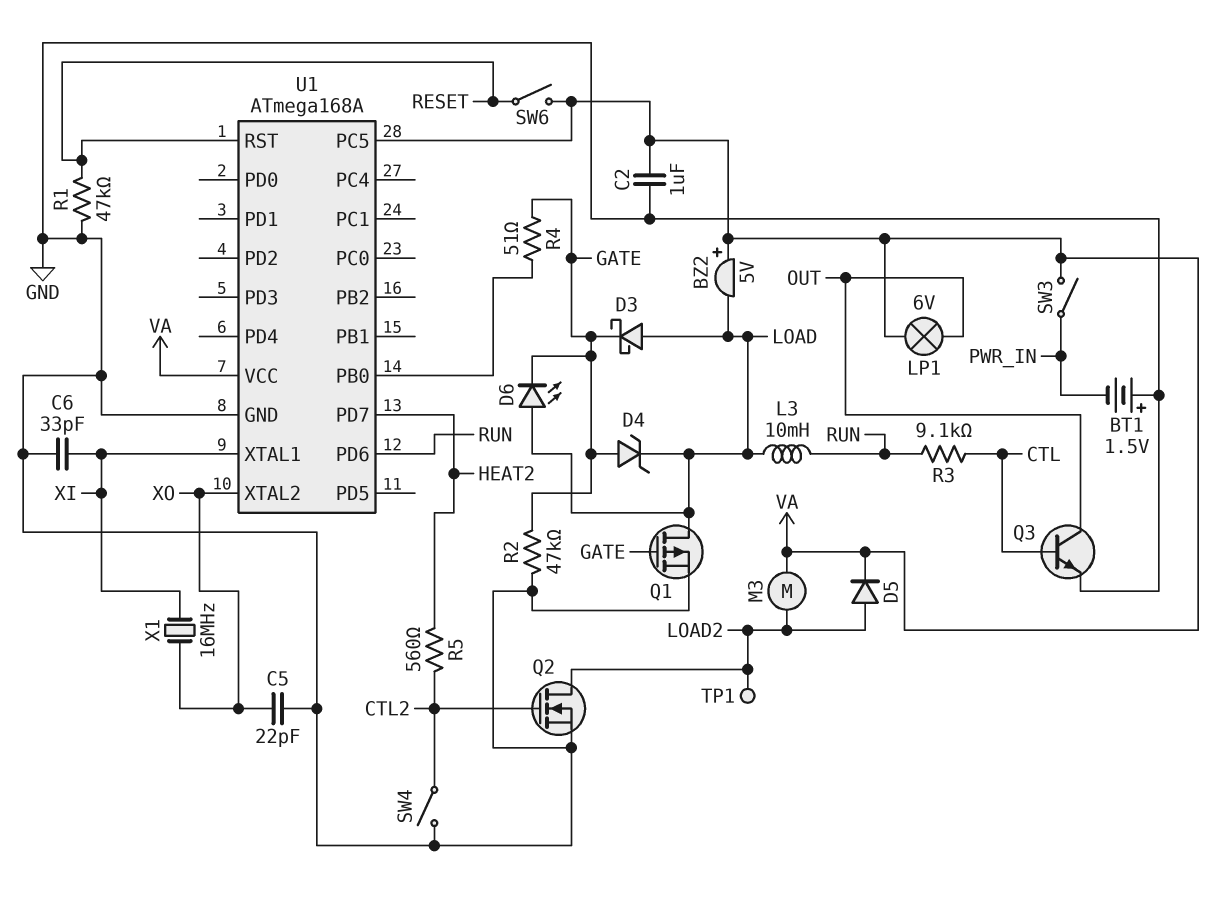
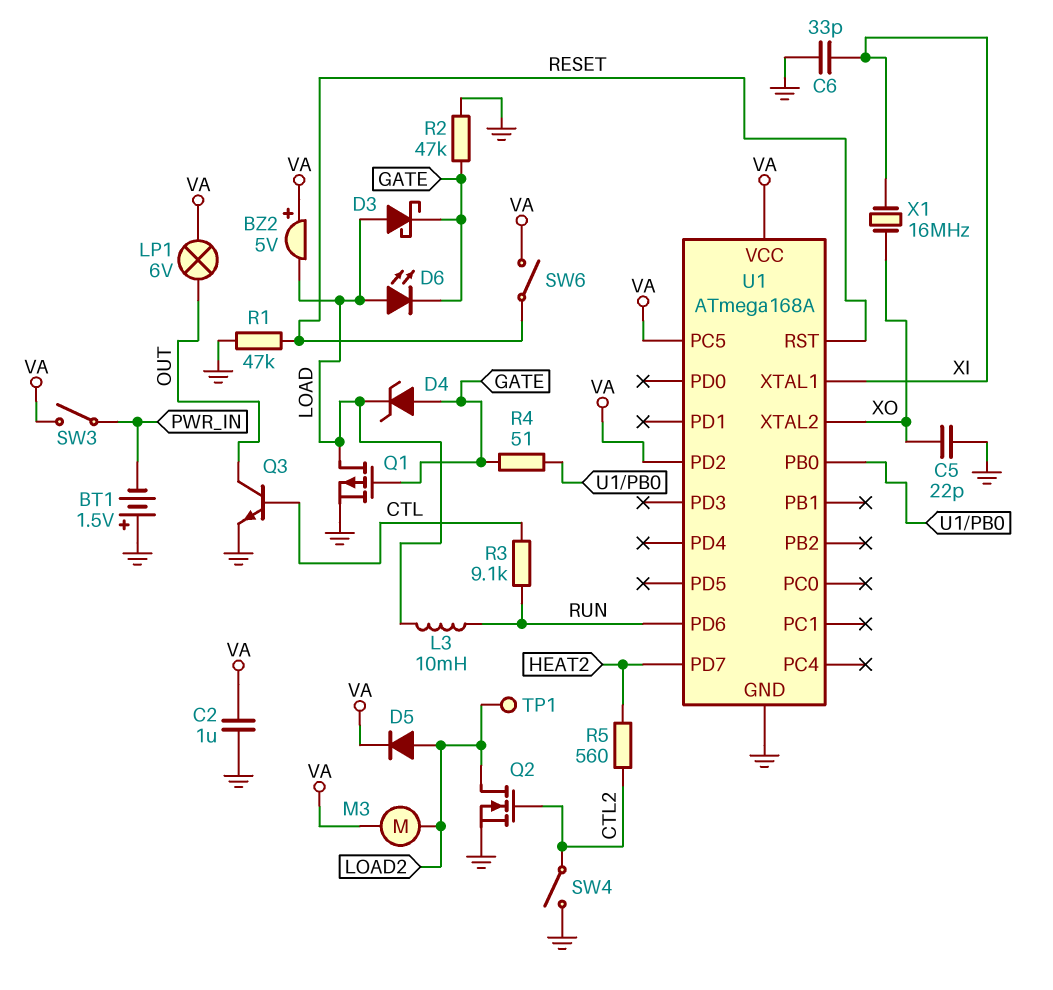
U1 pin PD2: none -> VA

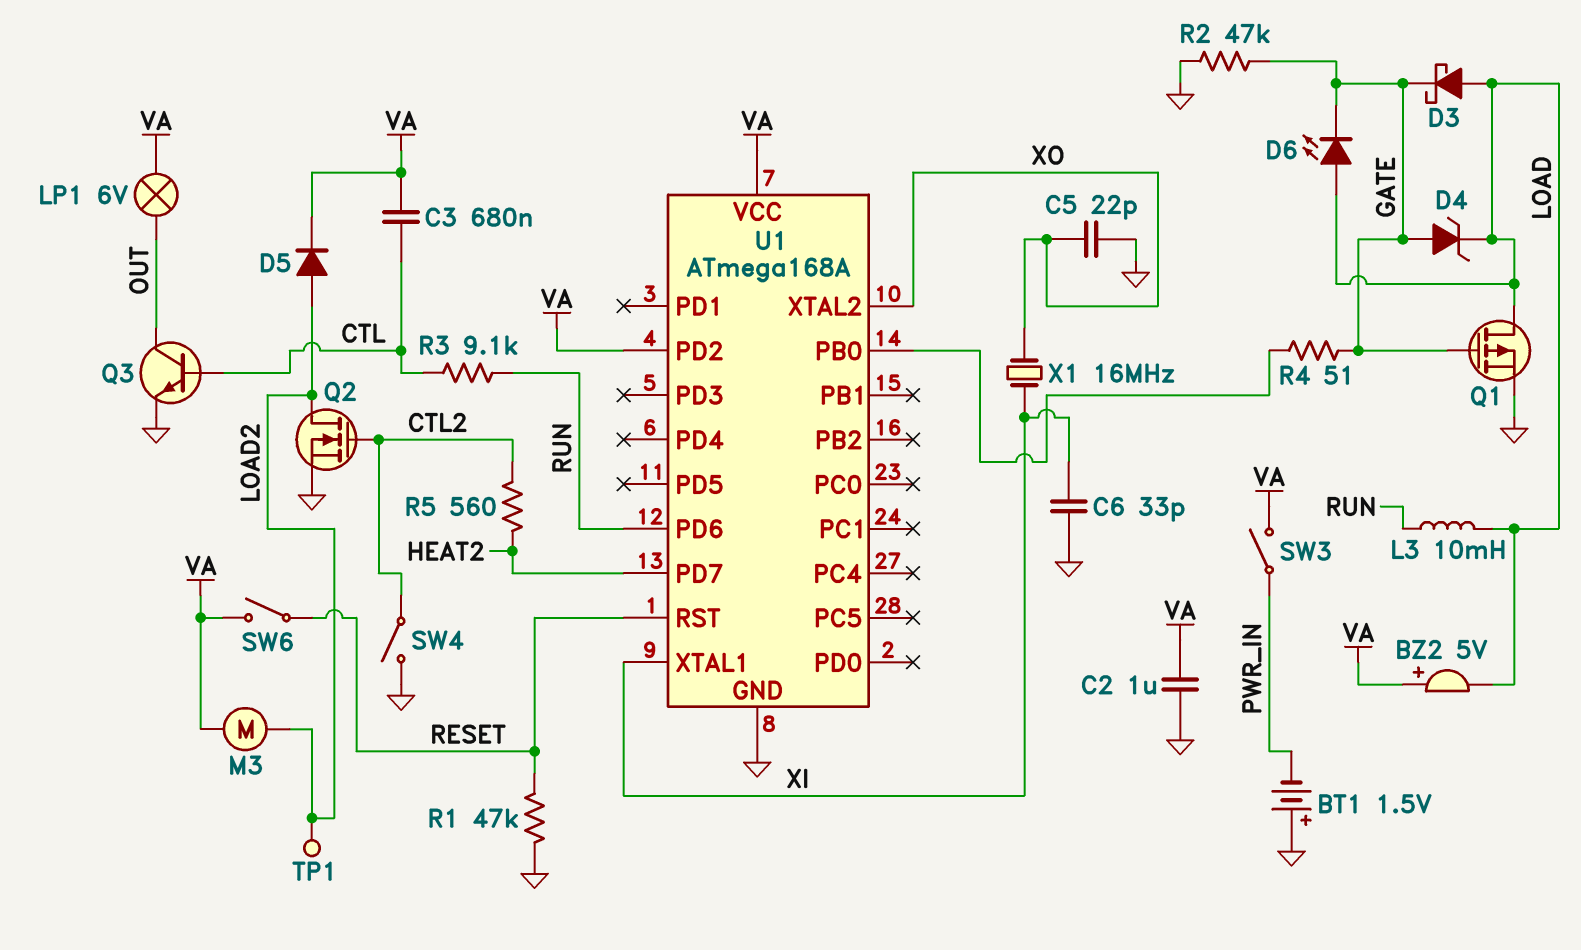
C3: none -> 680nF (CTL, VA)
U1 pin PC5: VA -> none

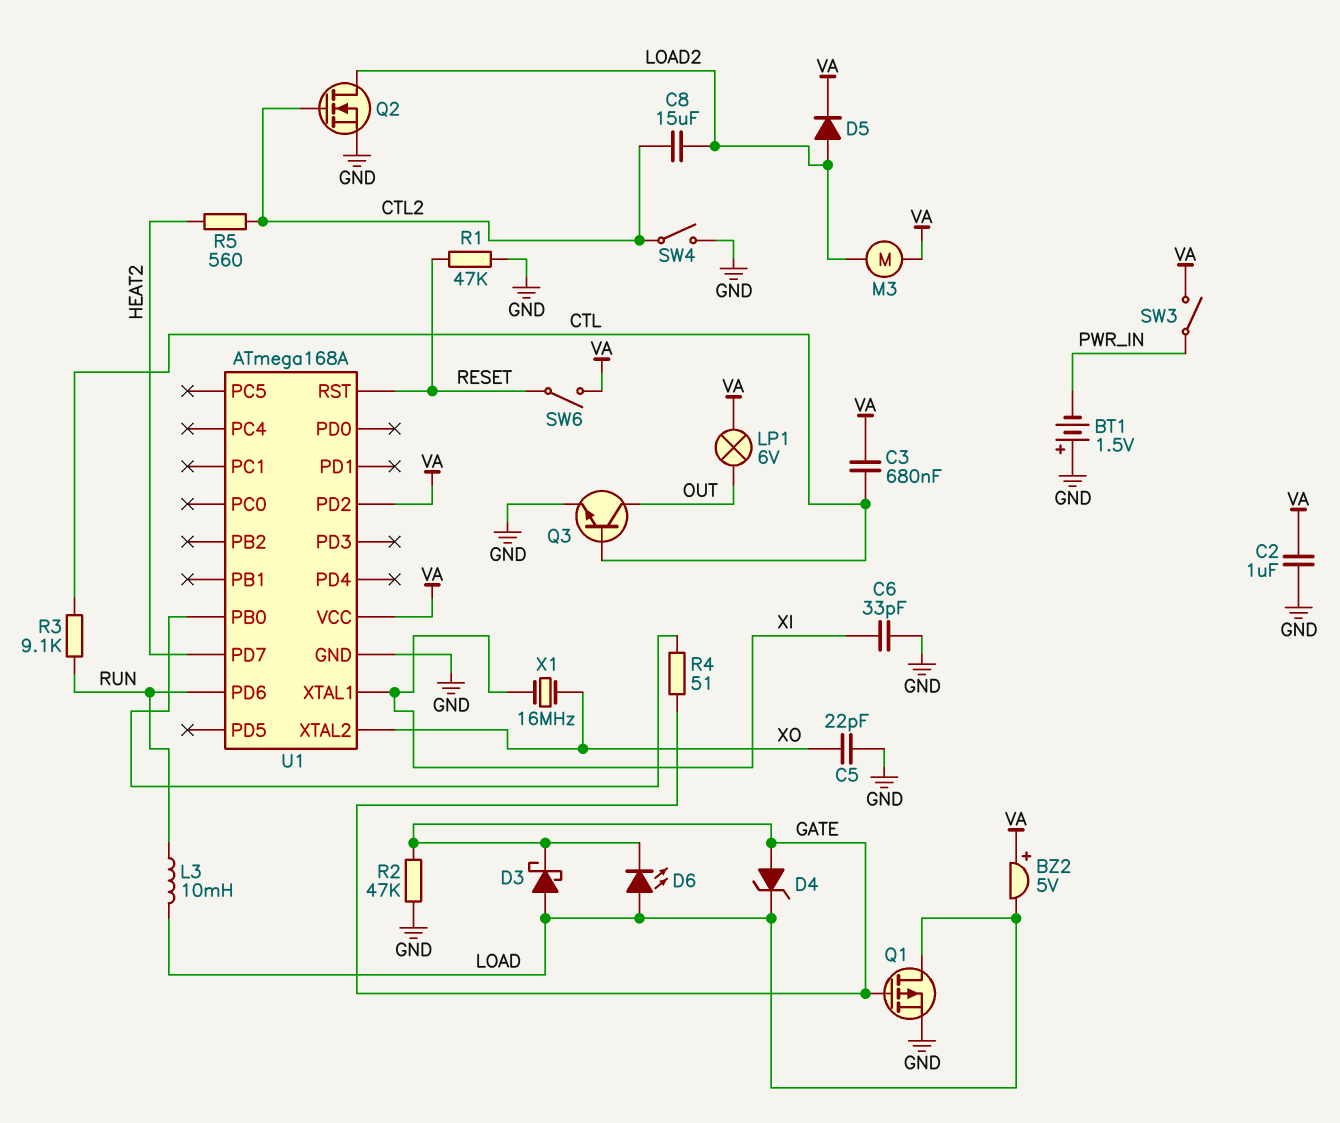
C8: none -> 15uF (CTL2, LOAD2)
TP1: test point (LOAD2) -> none

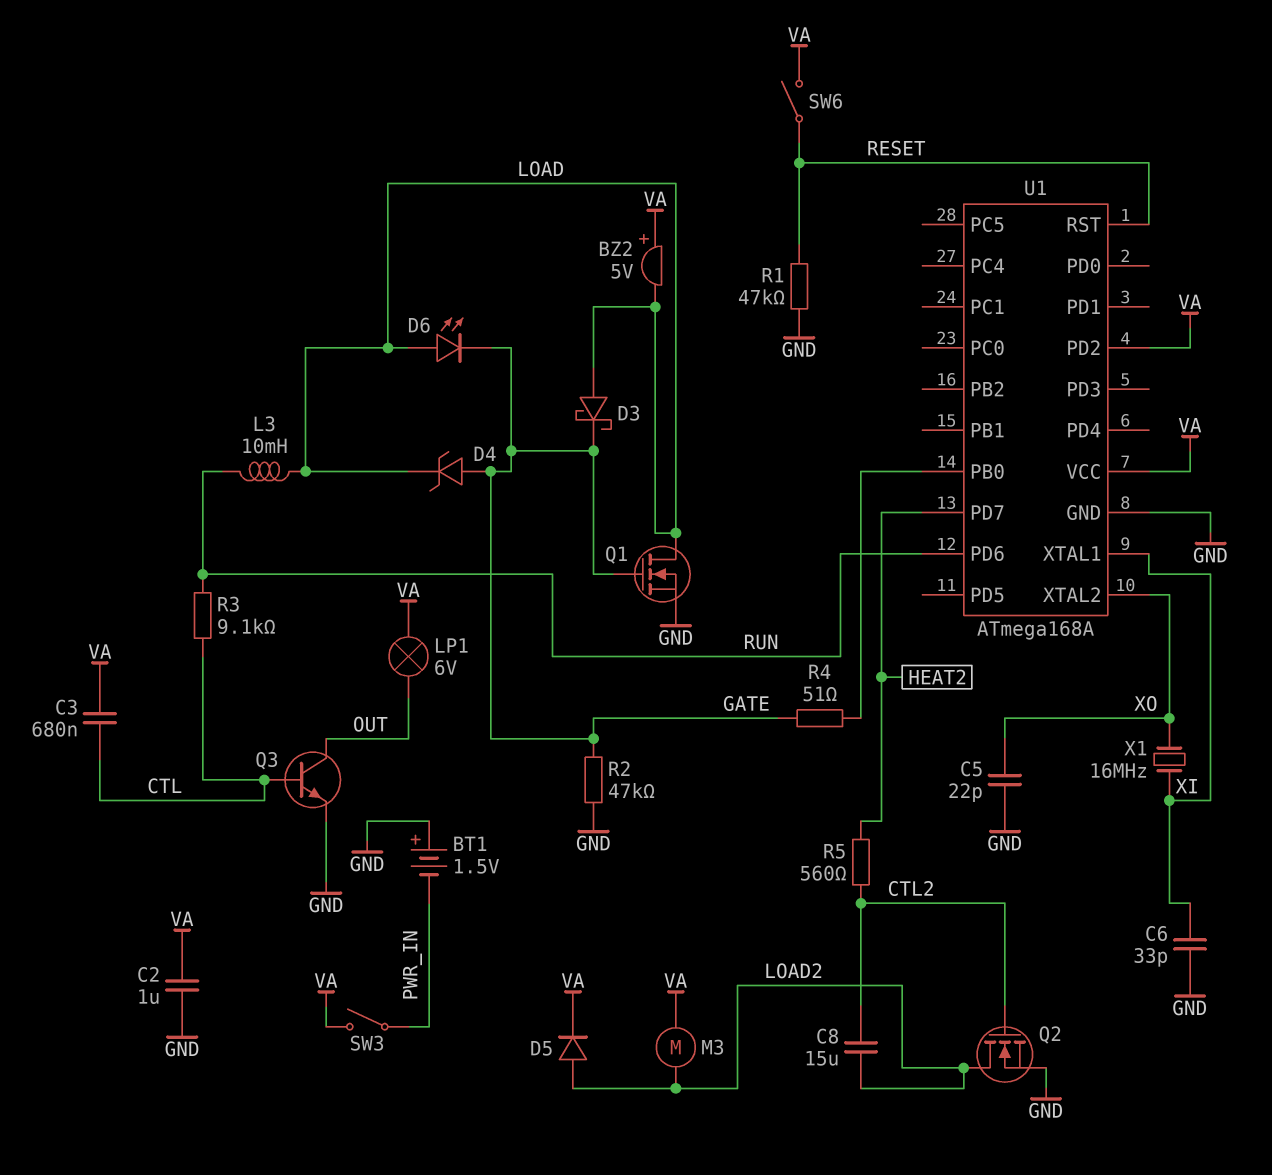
Q1: PMOS (G GATE, D LOAD, S GND) -> NMOS (G GATE, D LOAD, S GND)
SW4: switch (CTL2, GND) -> none

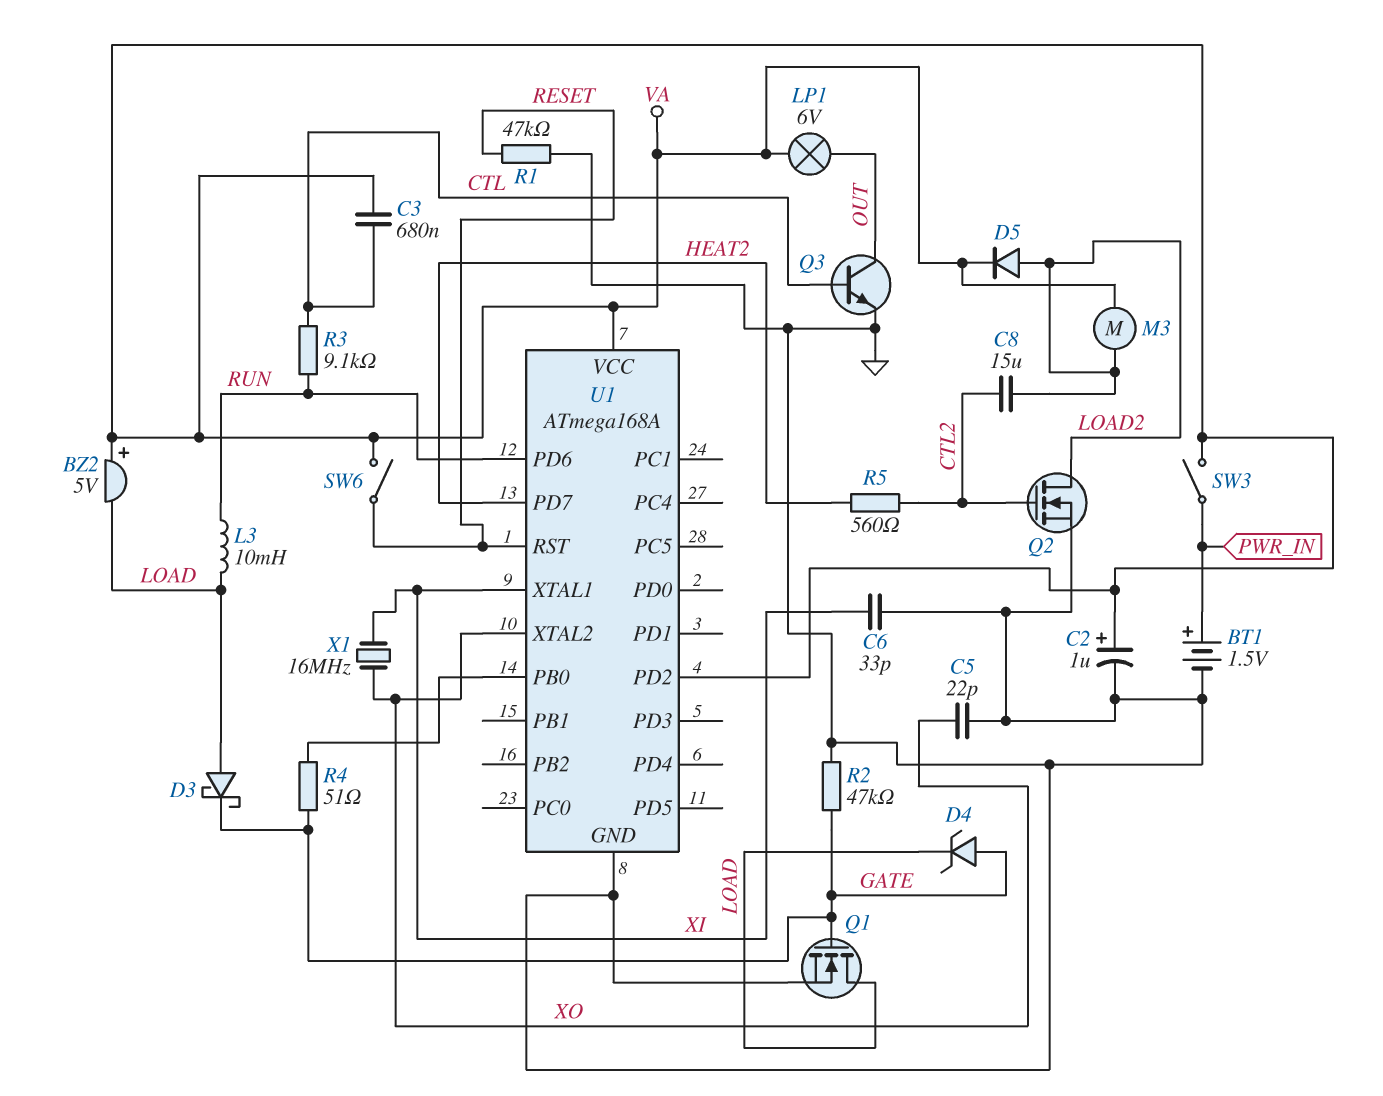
BT1: 1.5V (plus GND, minus PWR_IN) -> 1.5V (plus PWR_IN, minus GND)
C2: 1uF (GND, VA) -> 1uF (plus VA, minus GND)
D6: LED (A LOAD, K GATE) -> none

